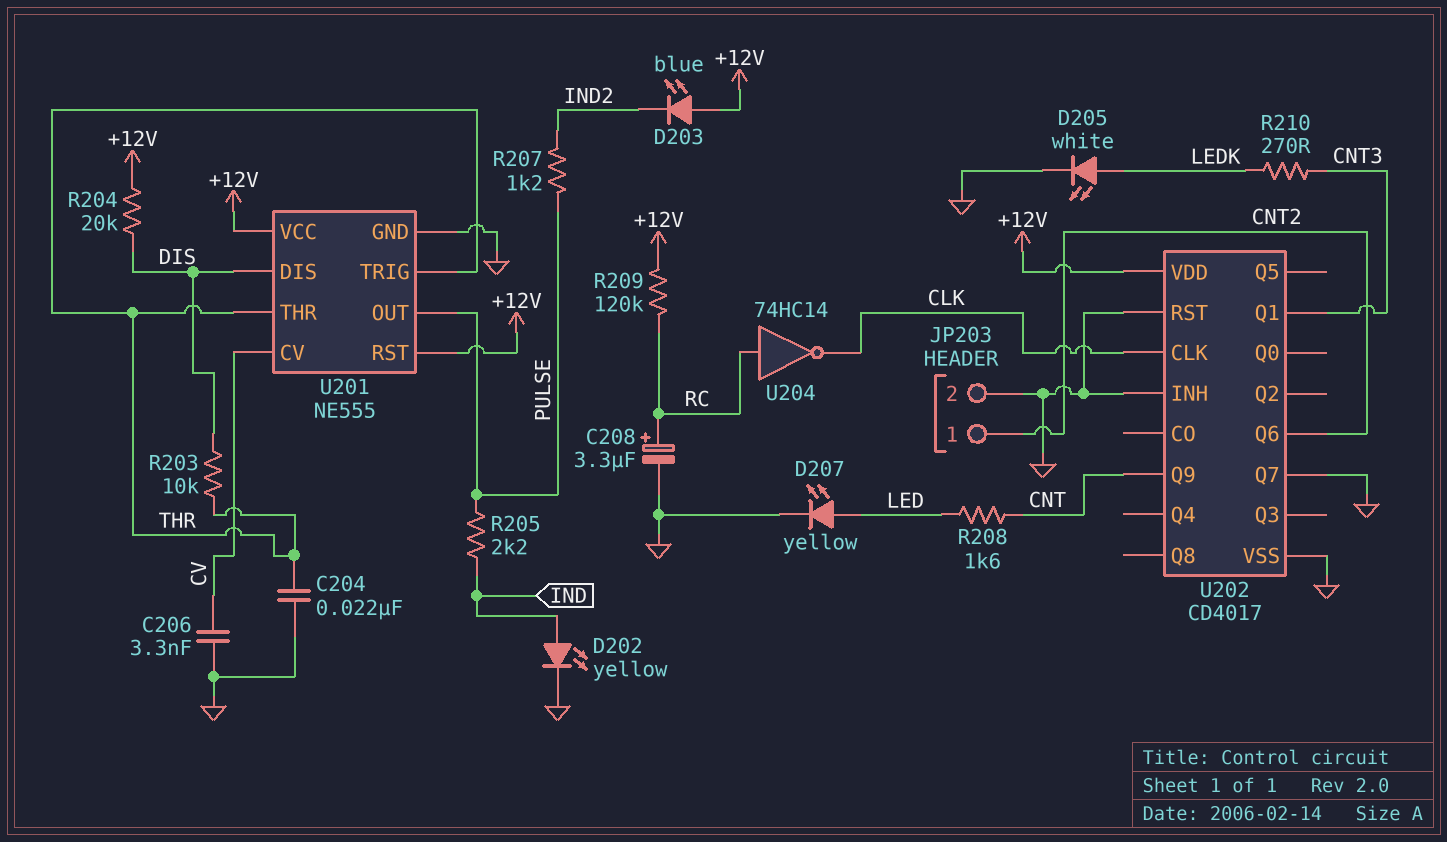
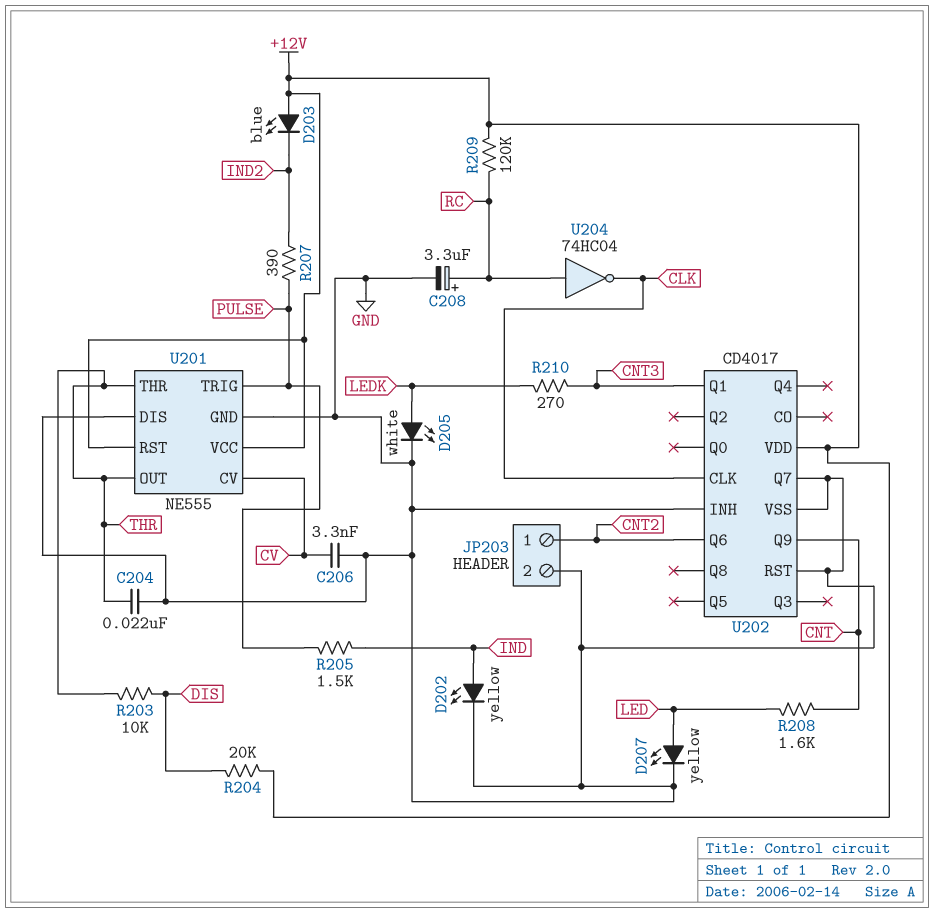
R205: 2.2k (IND, PULSE) -> 1.5k (IND, PULSE)
R207: 1.2k (IND2, PULSE) -> 390 (IND2, PULSE)
U201 pin DIS: DIS -> GND
U201 pin OUT: PULSE -> THR
U201 pin TRIG: THR -> PULSE
U204: NOT 74HC14 (in RC, out CLK) -> NOT 74HC04 (in RC, out CLK)

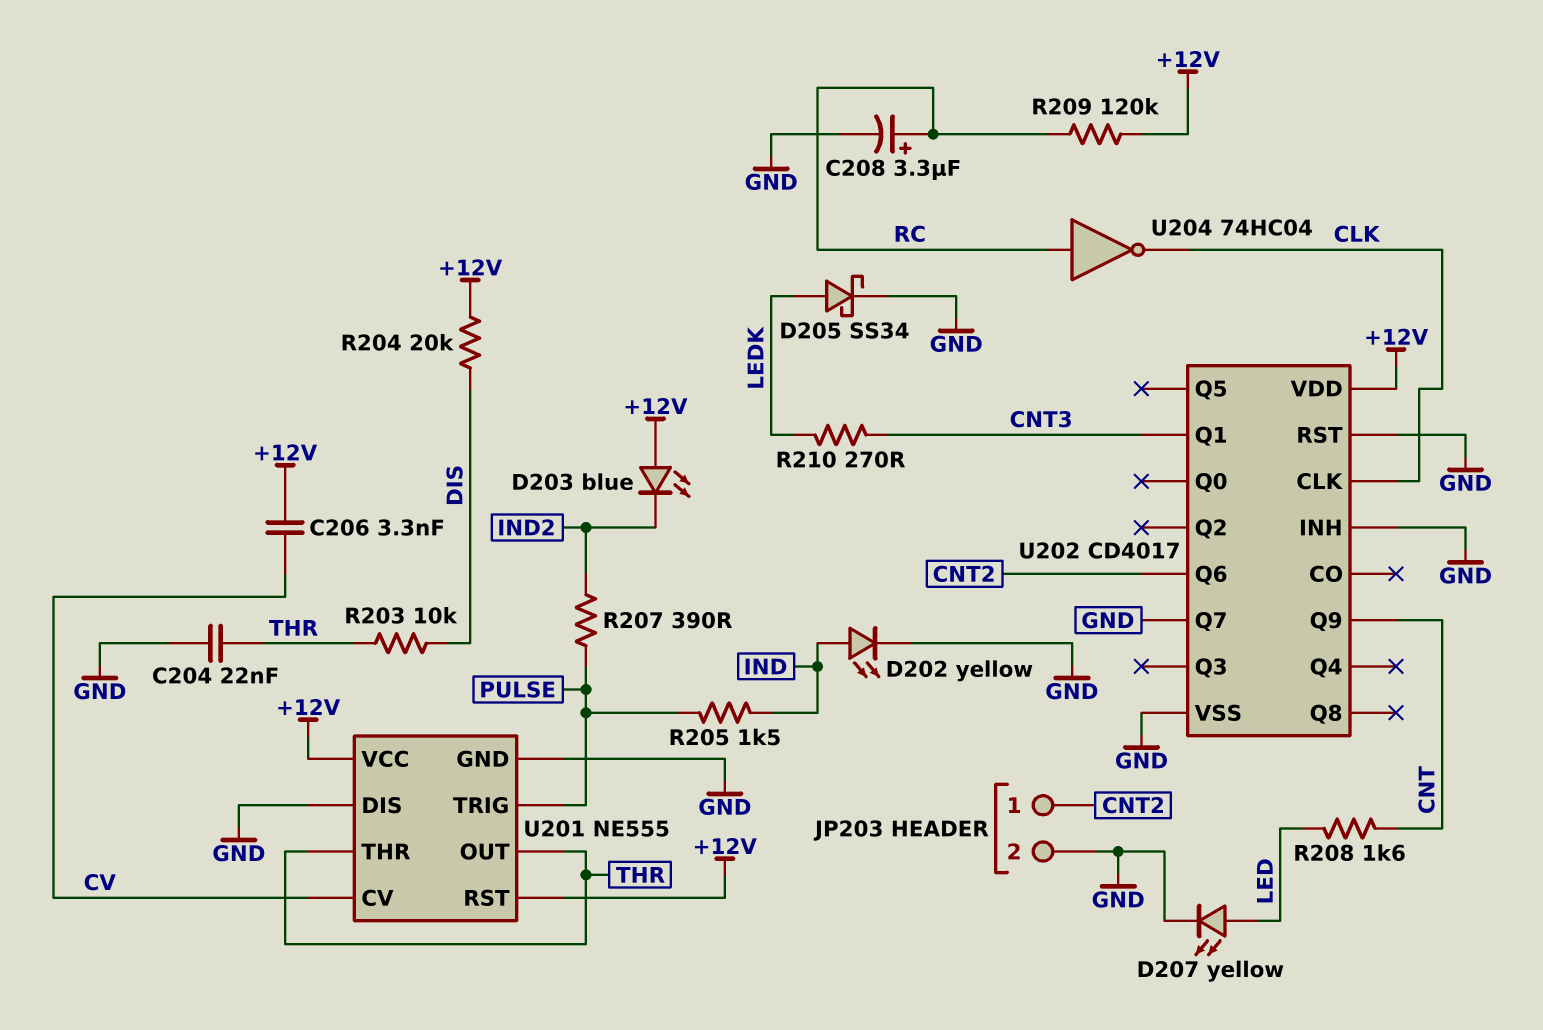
C206: 3.3nF (CV, GND) -> 3.3nF (+12V, CV)
D205: LED white (A LEDK, K GND) -> schottky SS34 (A LEDK, K GND)

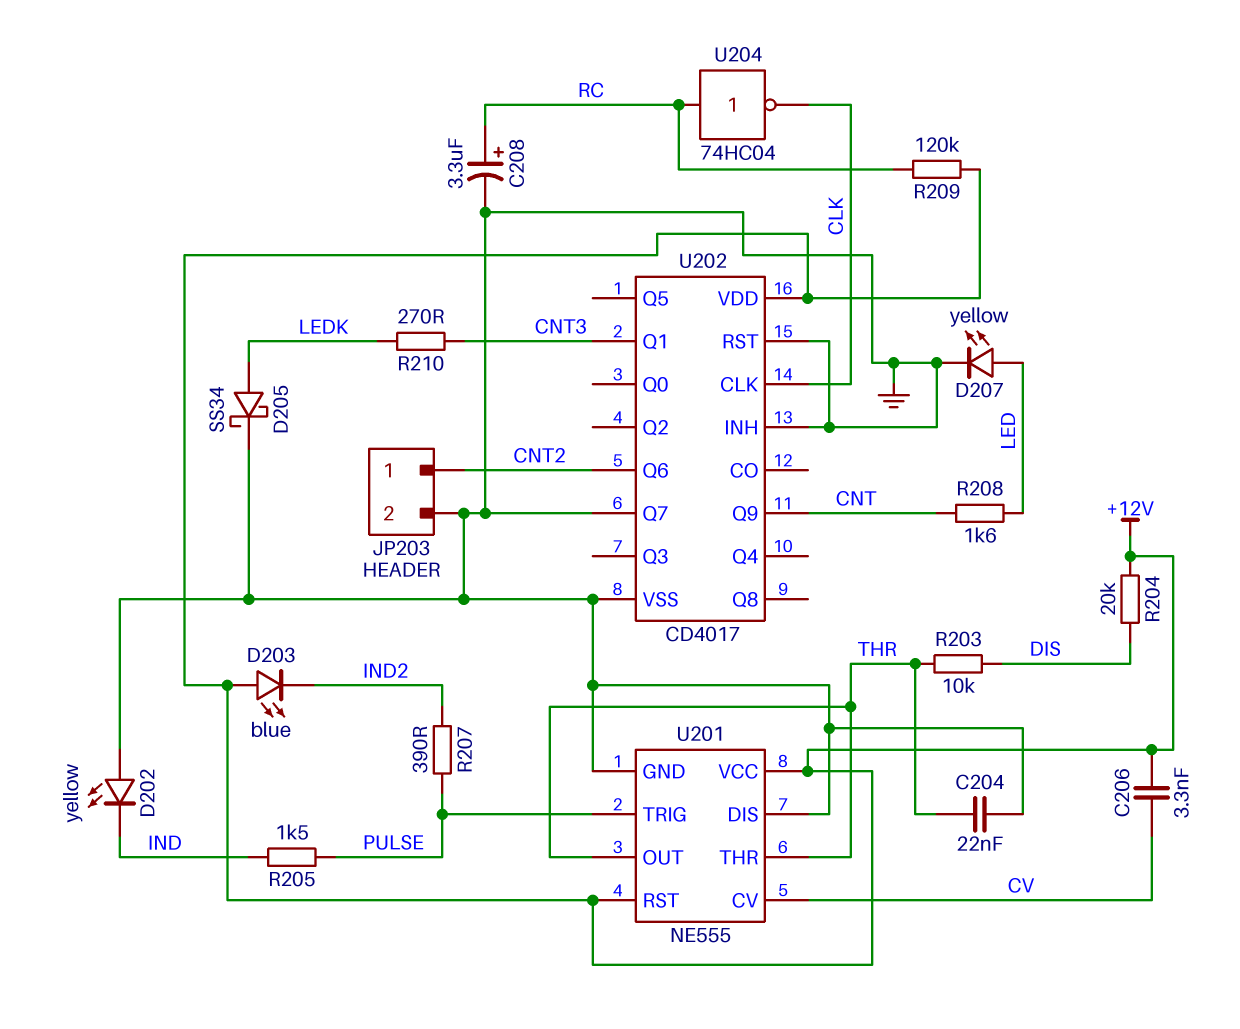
D202: LED yellow (A IND, K GND) -> LED yellow (A GND, K IND)

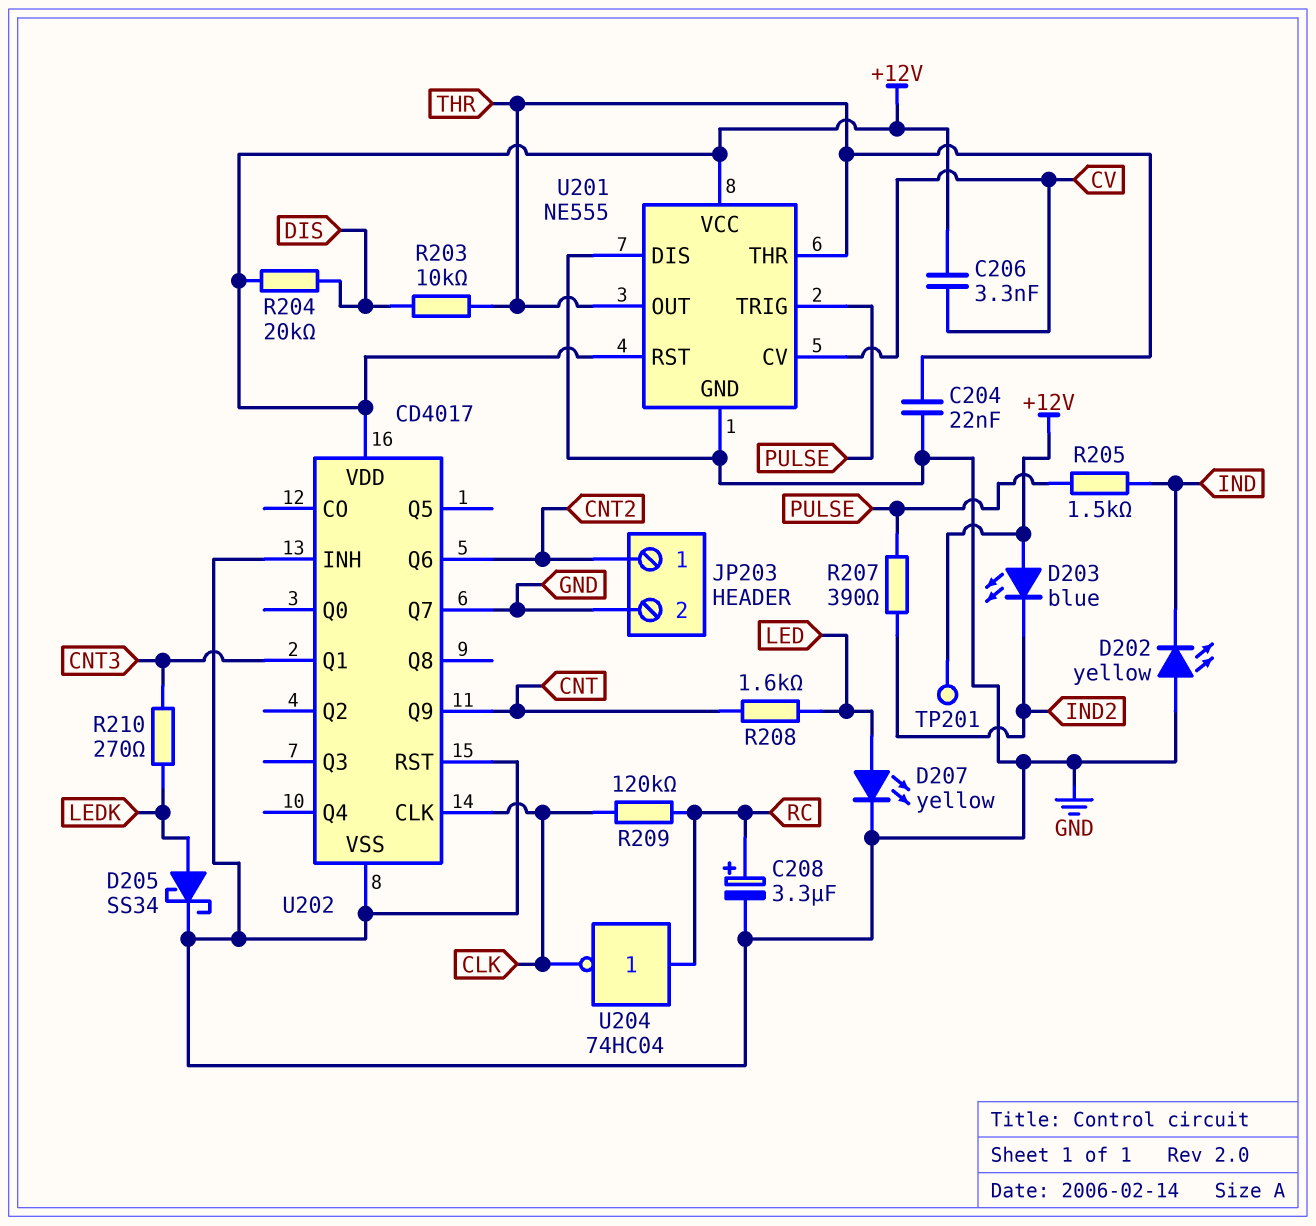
R209: 120k (+12V, RC) -> 120k (CLK, RC)
TP201: none -> test point (+12V)

